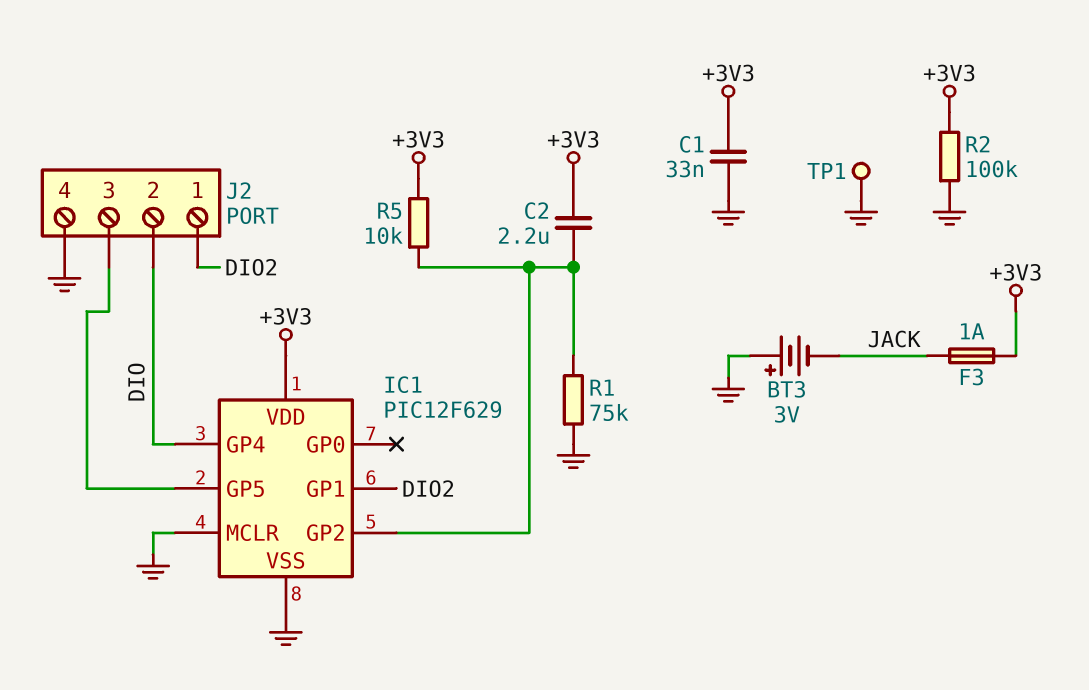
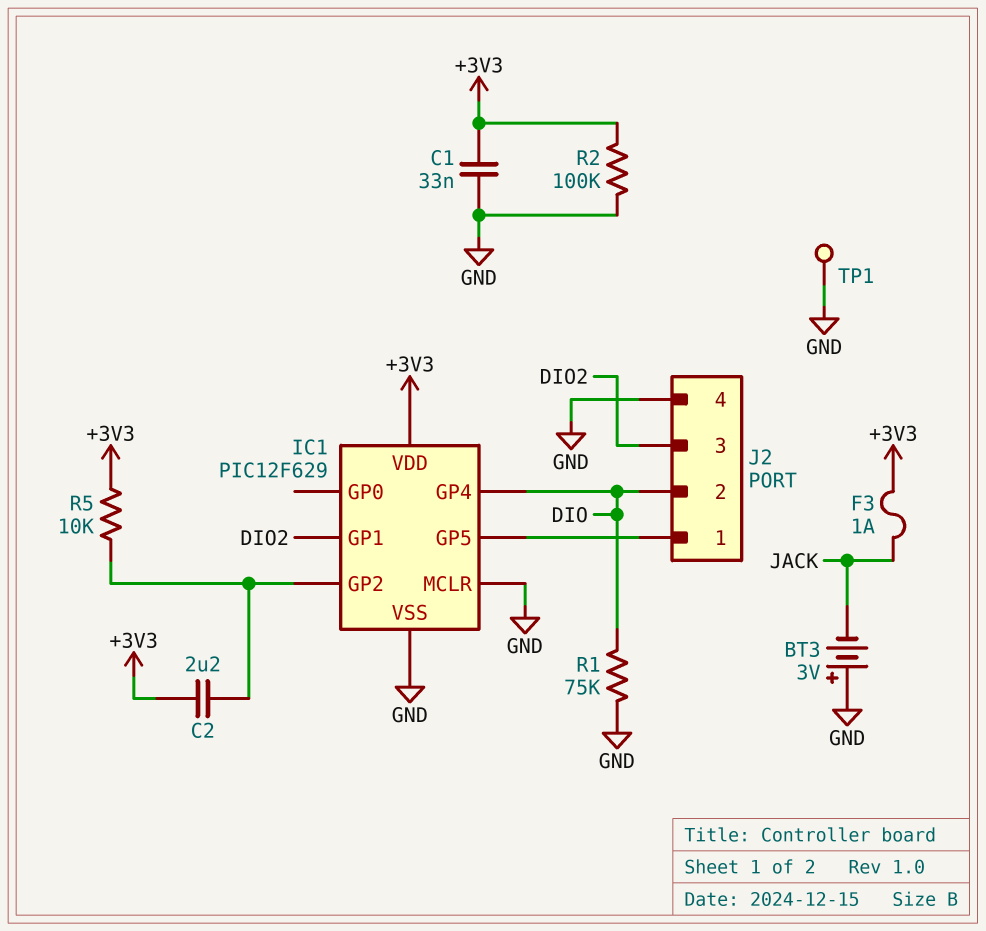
J2 pin 1: DIO2 -> IC1/GP5
J2 pin 3: IC1/GP5 -> DIO2
R1: 75k (GND, IC1/GP2) -> 75k (DIO, GND)

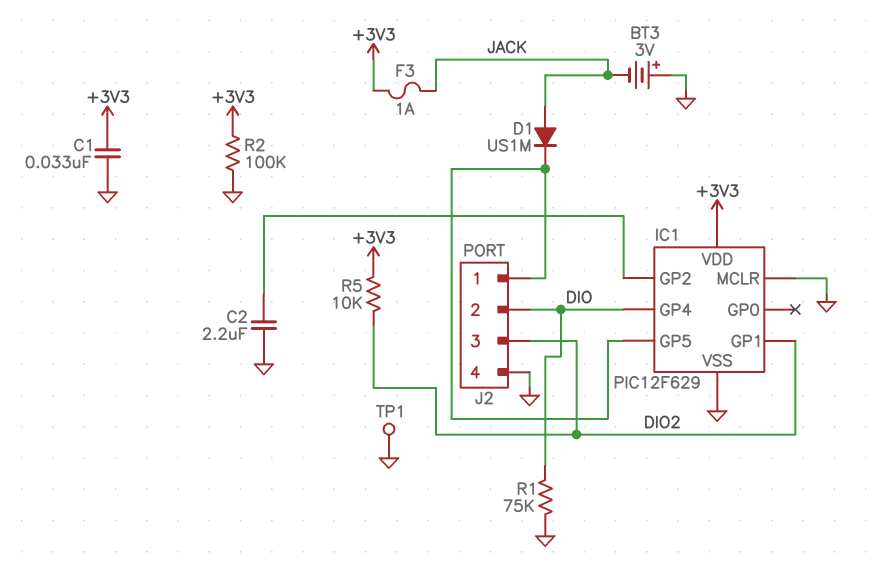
C2: 2.2uF (+3V3, IC1/GP2) -> 2.2uF (GND, IC1/GP2)
D1: none -> diode US1M (A JACK, K IC1/GP5)
R5: 10k (+3V3, IC1/GP2) -> 10k (+3V3, DIO2)

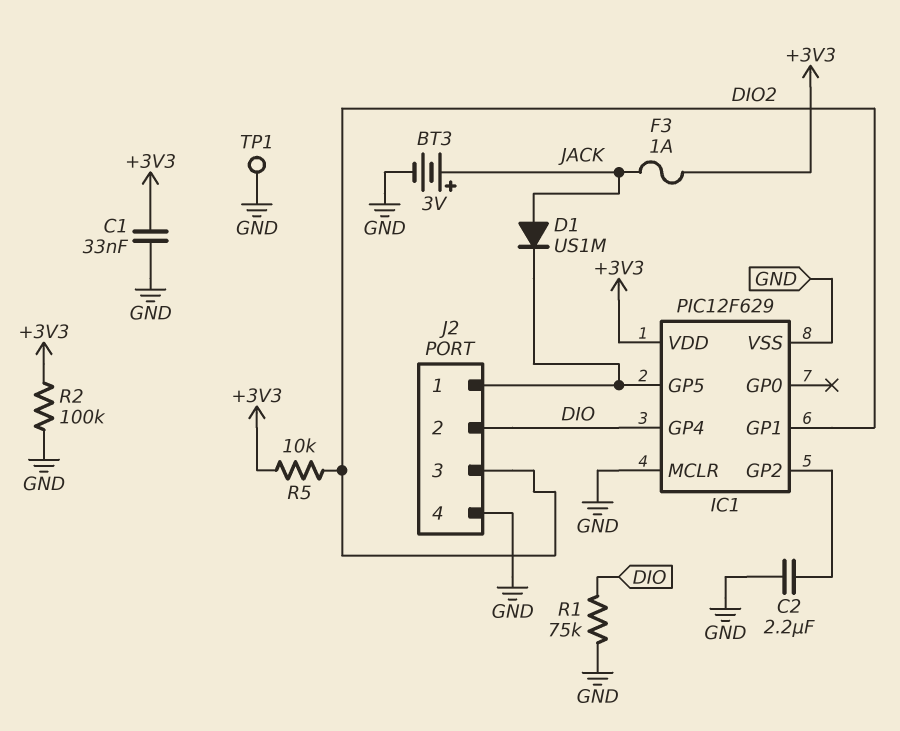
BT3: 3V (plus GND, minus JACK) -> 3V (plus JACK, minus GND)

